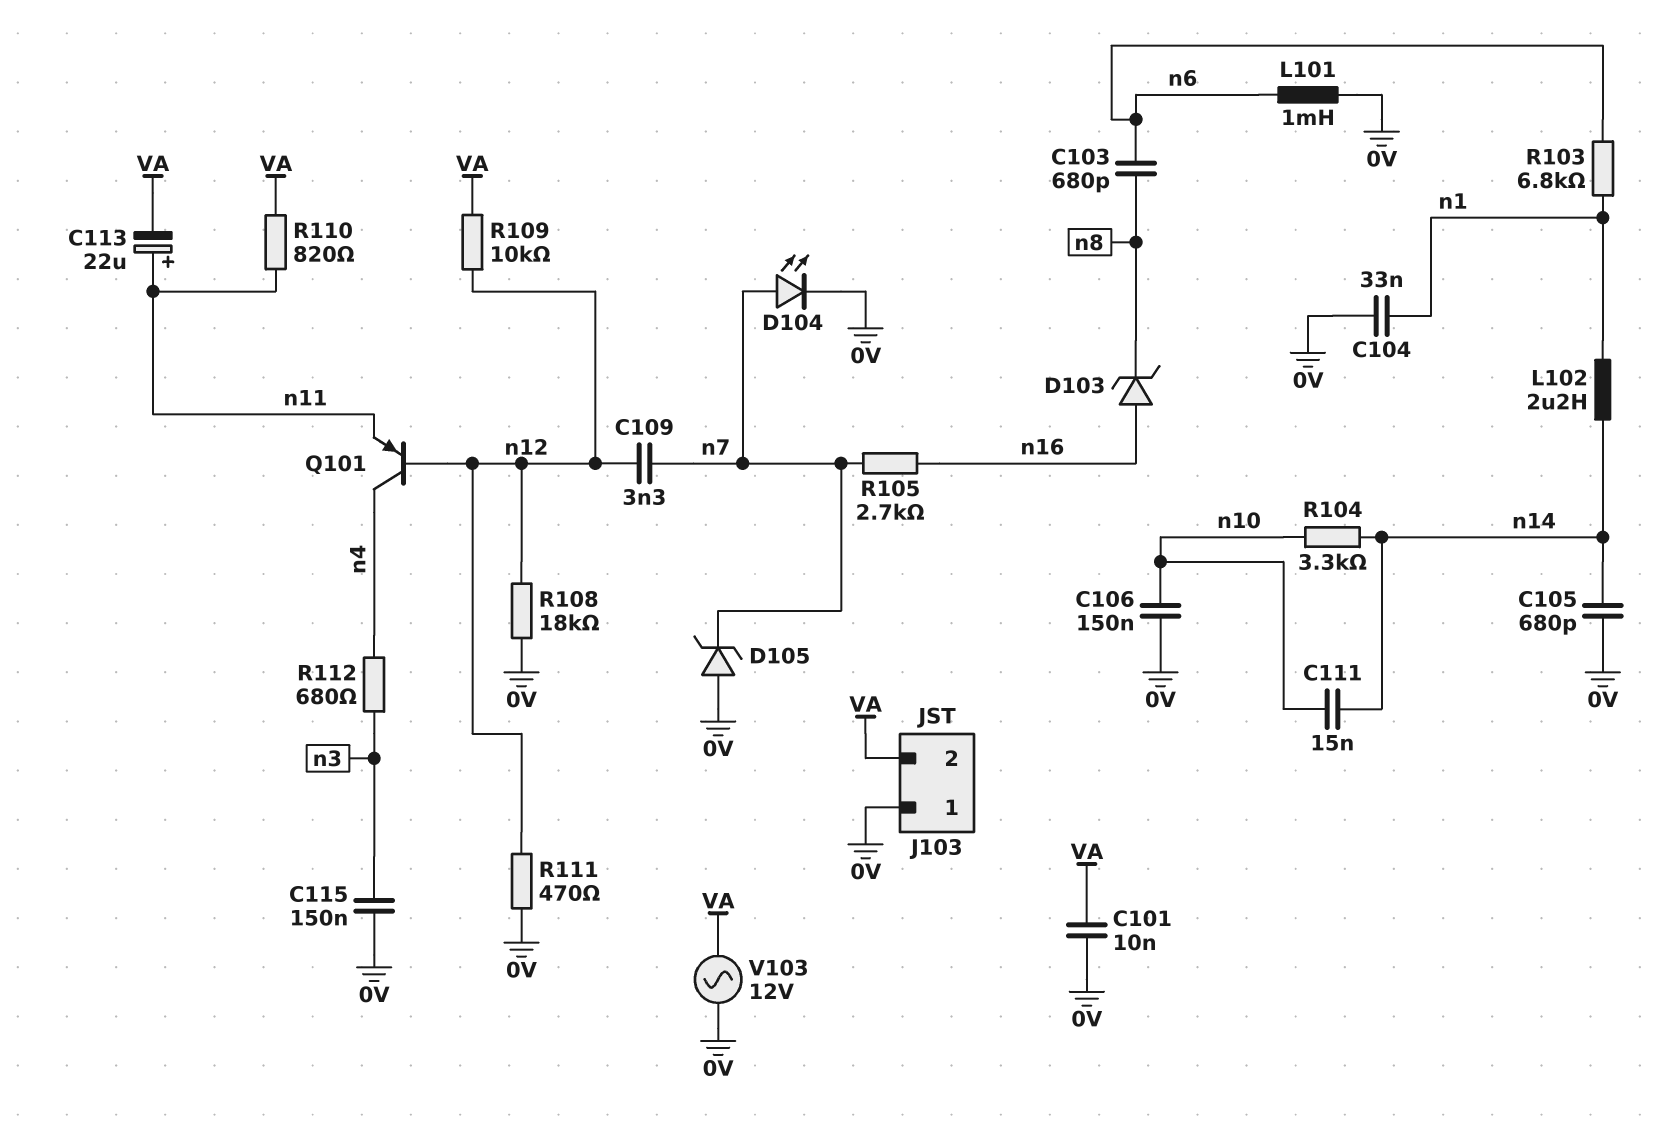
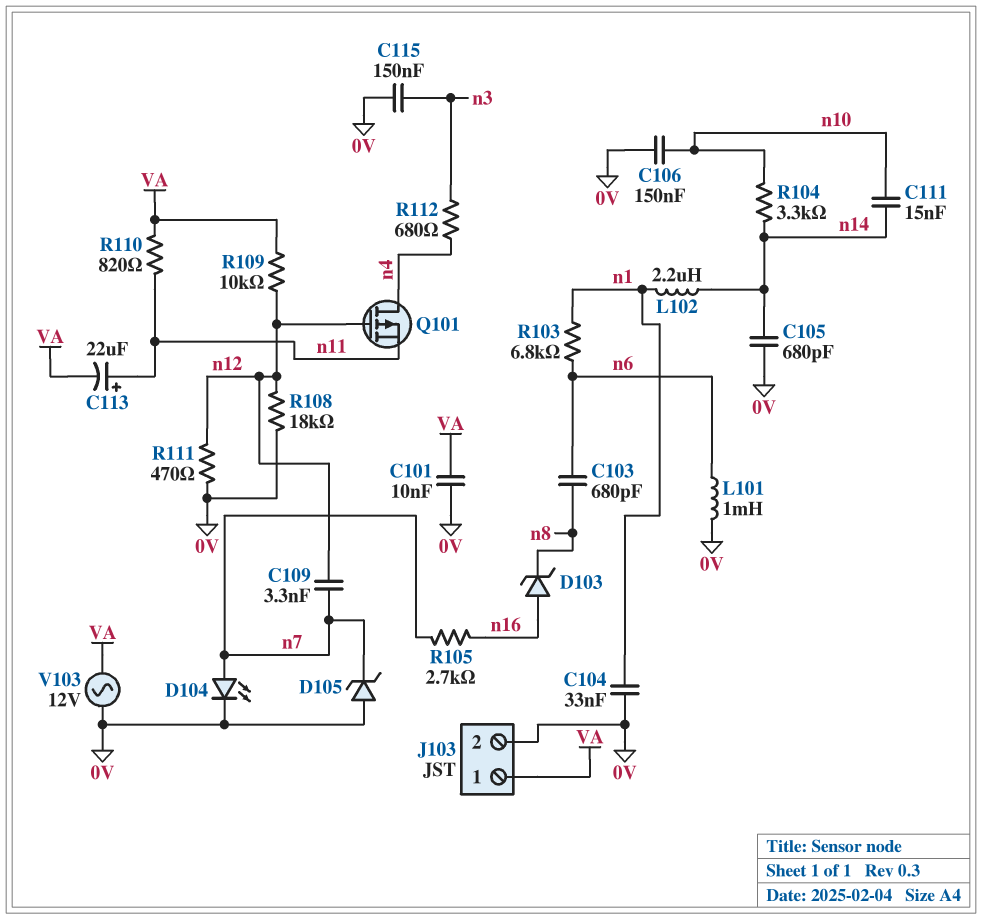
J103 pin 1: 0V -> VA
J103 pin 2: VA -> 0V
Q101: PNP (B n12, C n4, E n11) -> PMOS (G n12, D n4, S n11)

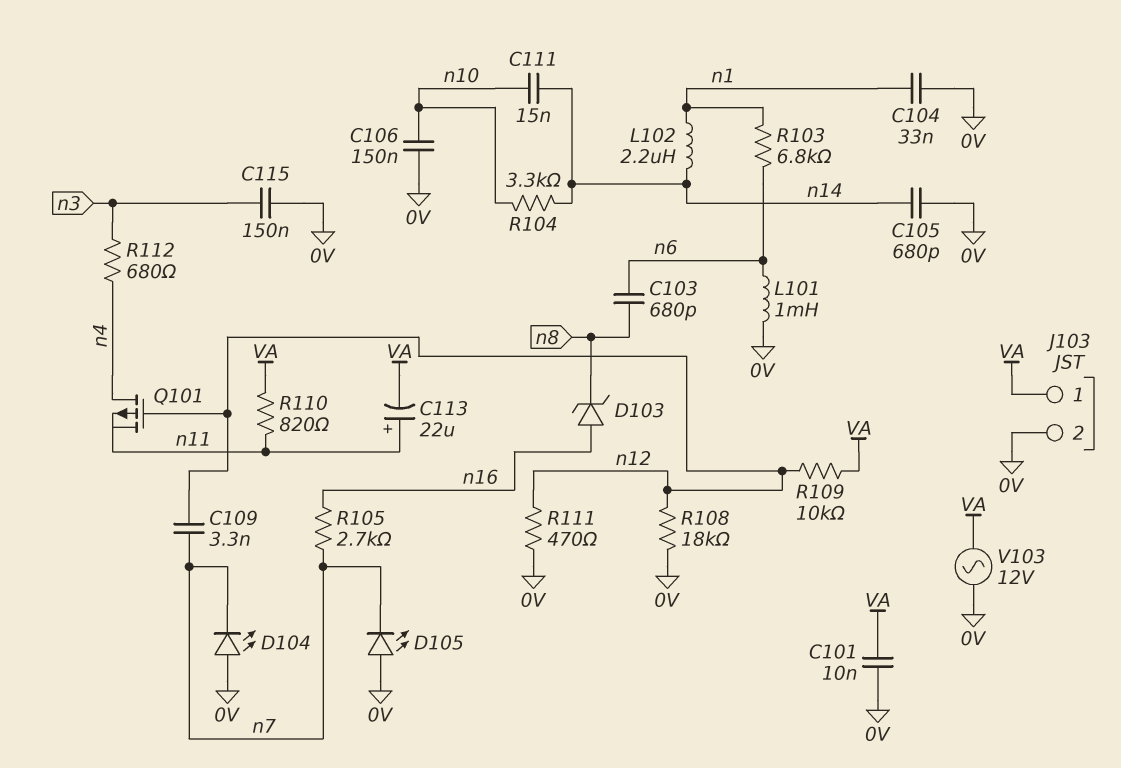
D104: LED (A n7, K 0V) -> LED (A 0V, K n7)
D105: zener (A 0V, K n7) -> LED (A 0V, K n7)

